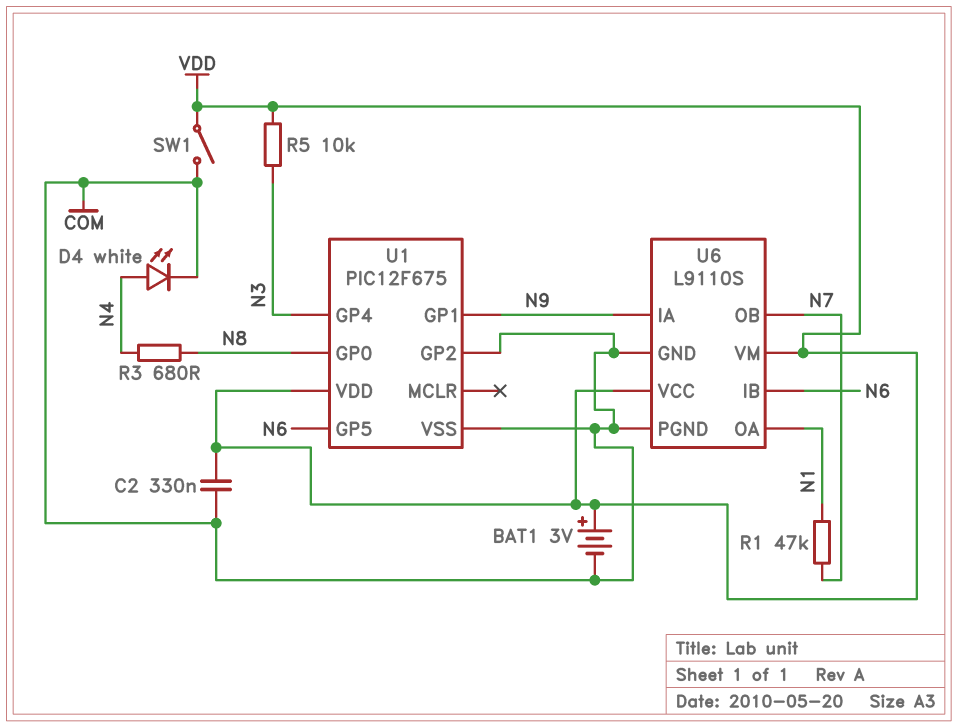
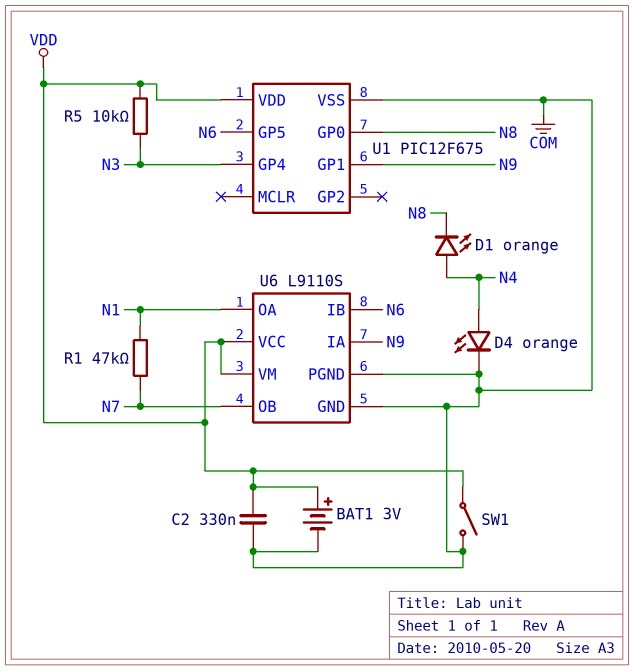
D1: none -> LED orange (A N4, K N8)
D4: LED white (A N4, K COM) -> LED orange (A N4, K COM)
R3: 680 (N4, N8) -> none
U1 pin GP2: COM -> none

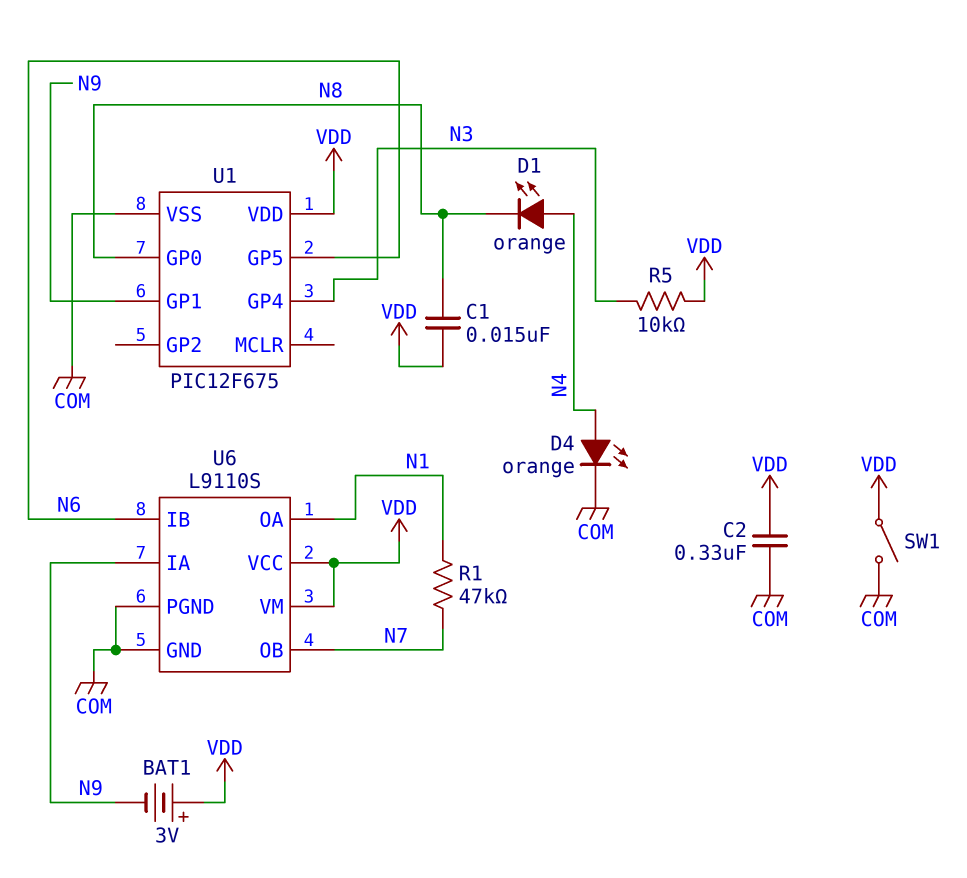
BAT1: 3V (plus VDD, minus COM) -> 3V (plus VDD, minus N9)
C1: none -> 15nF (N8, VDD)

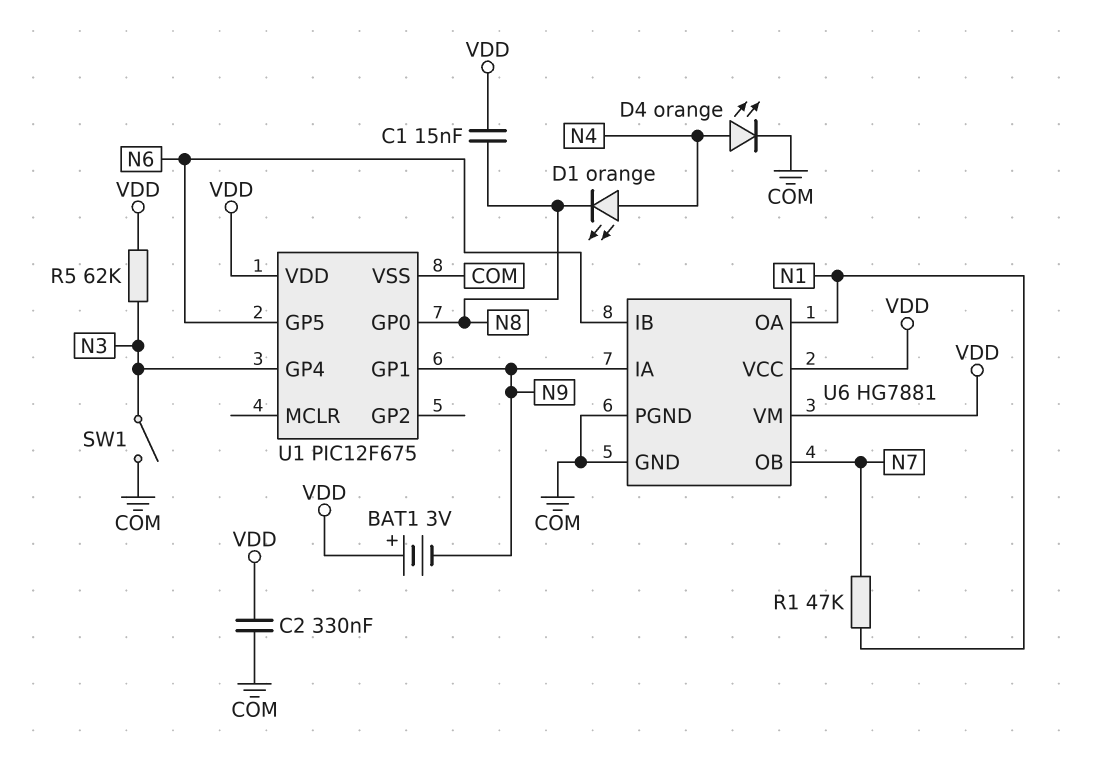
R5: 10k (N3, VDD) -> 62k (N3, VDD)
SW1: switch (COM, VDD) -> switch (COM, N3)
U6: L9110S -> HG7881

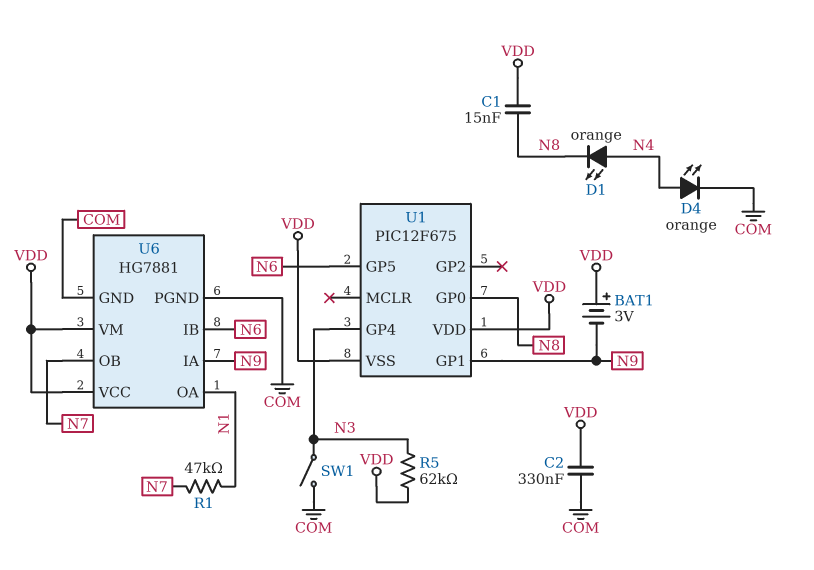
U1 pin VSS: COM -> VDD

